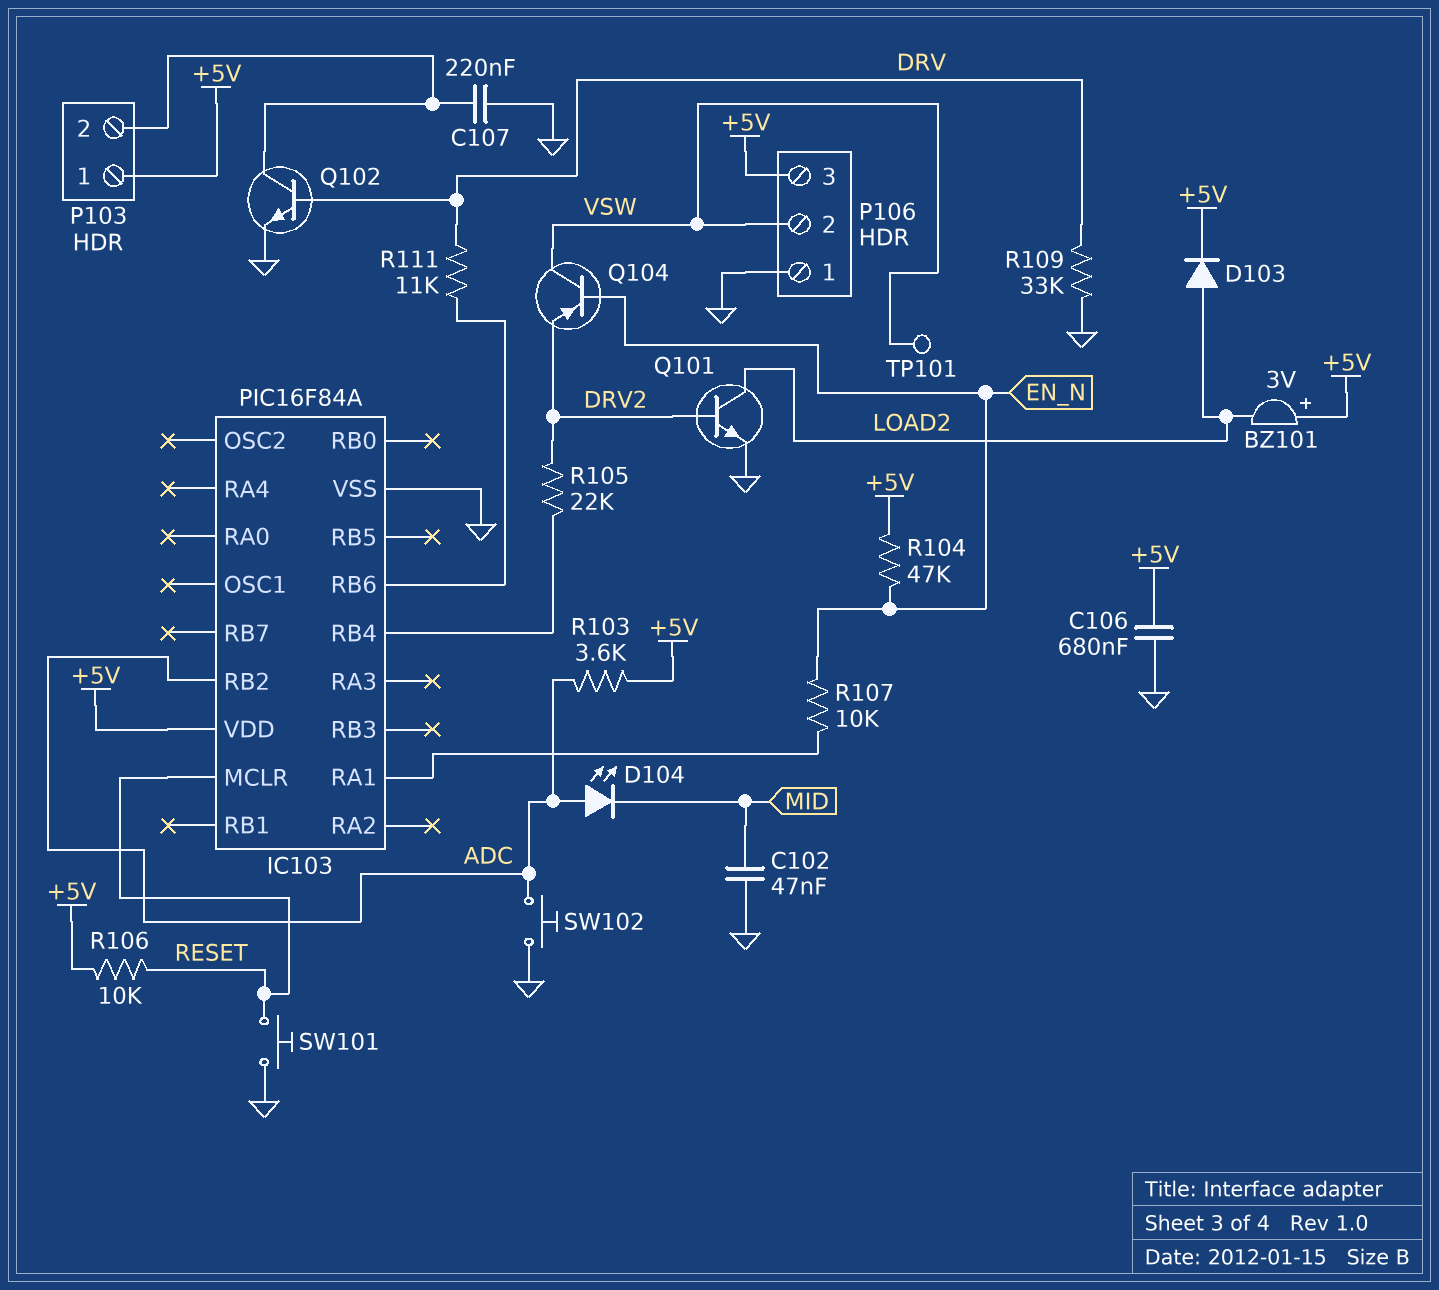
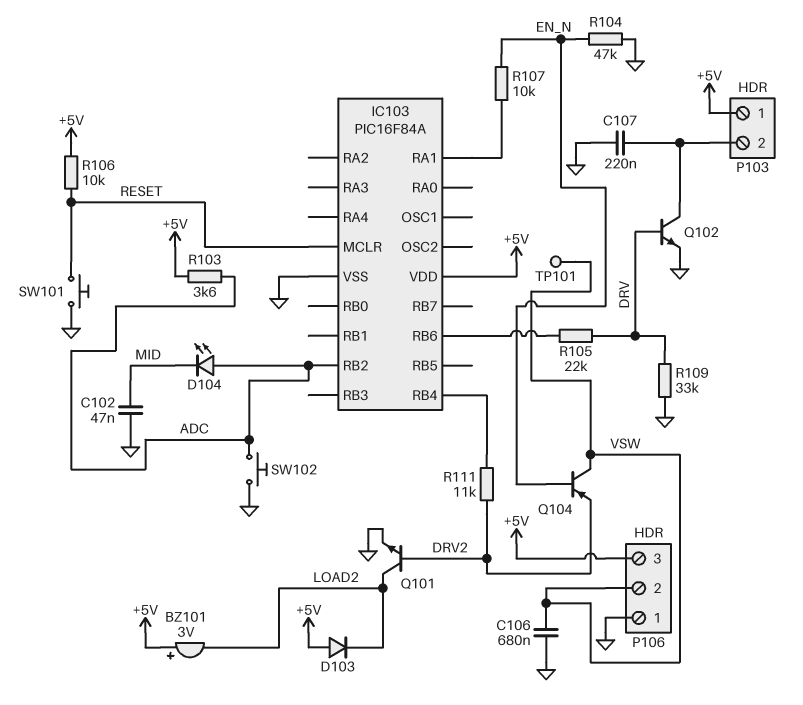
C106: 680nF (+5V, GND) -> 680nF (GND, VSW)
D103: diode (A LOAD2, K +5V) -> diode (A +5V, K LOAD2)
R104: 47k (+5V, EN_N) -> 47k (EN_N, GND)
R105: 22k (DRV2, IC103/RB4) -> 22k (DRV, IC103/RB6)
R111: 11k (DRV, IC103/RB6) -> 11k (DRV2, IC103/RB4)

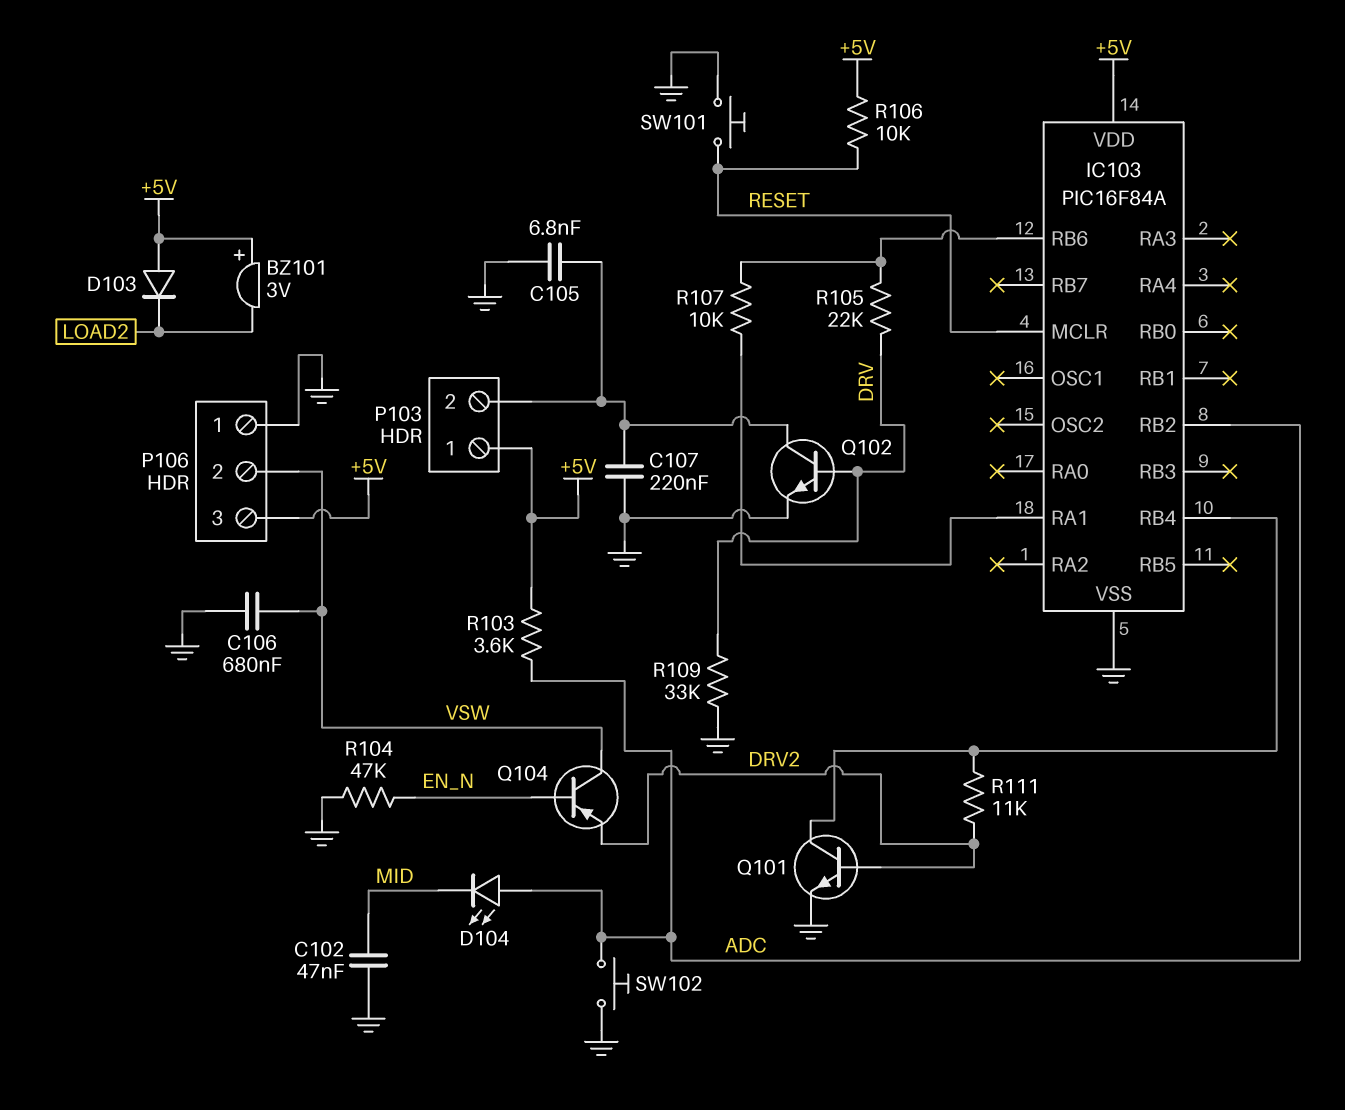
C105: none -> 6.8nF (GND, P103/2)
Q101: NPN (B DRV2, C LOAD2, E GND) -> NPN (B DRV2, C IC103/RB4, E GND)
R107: 10k (EN_N, IC103/RA1) -> 10k (IC103/RA1, IC103/RB6)
TP101: test point (VSW) -> none

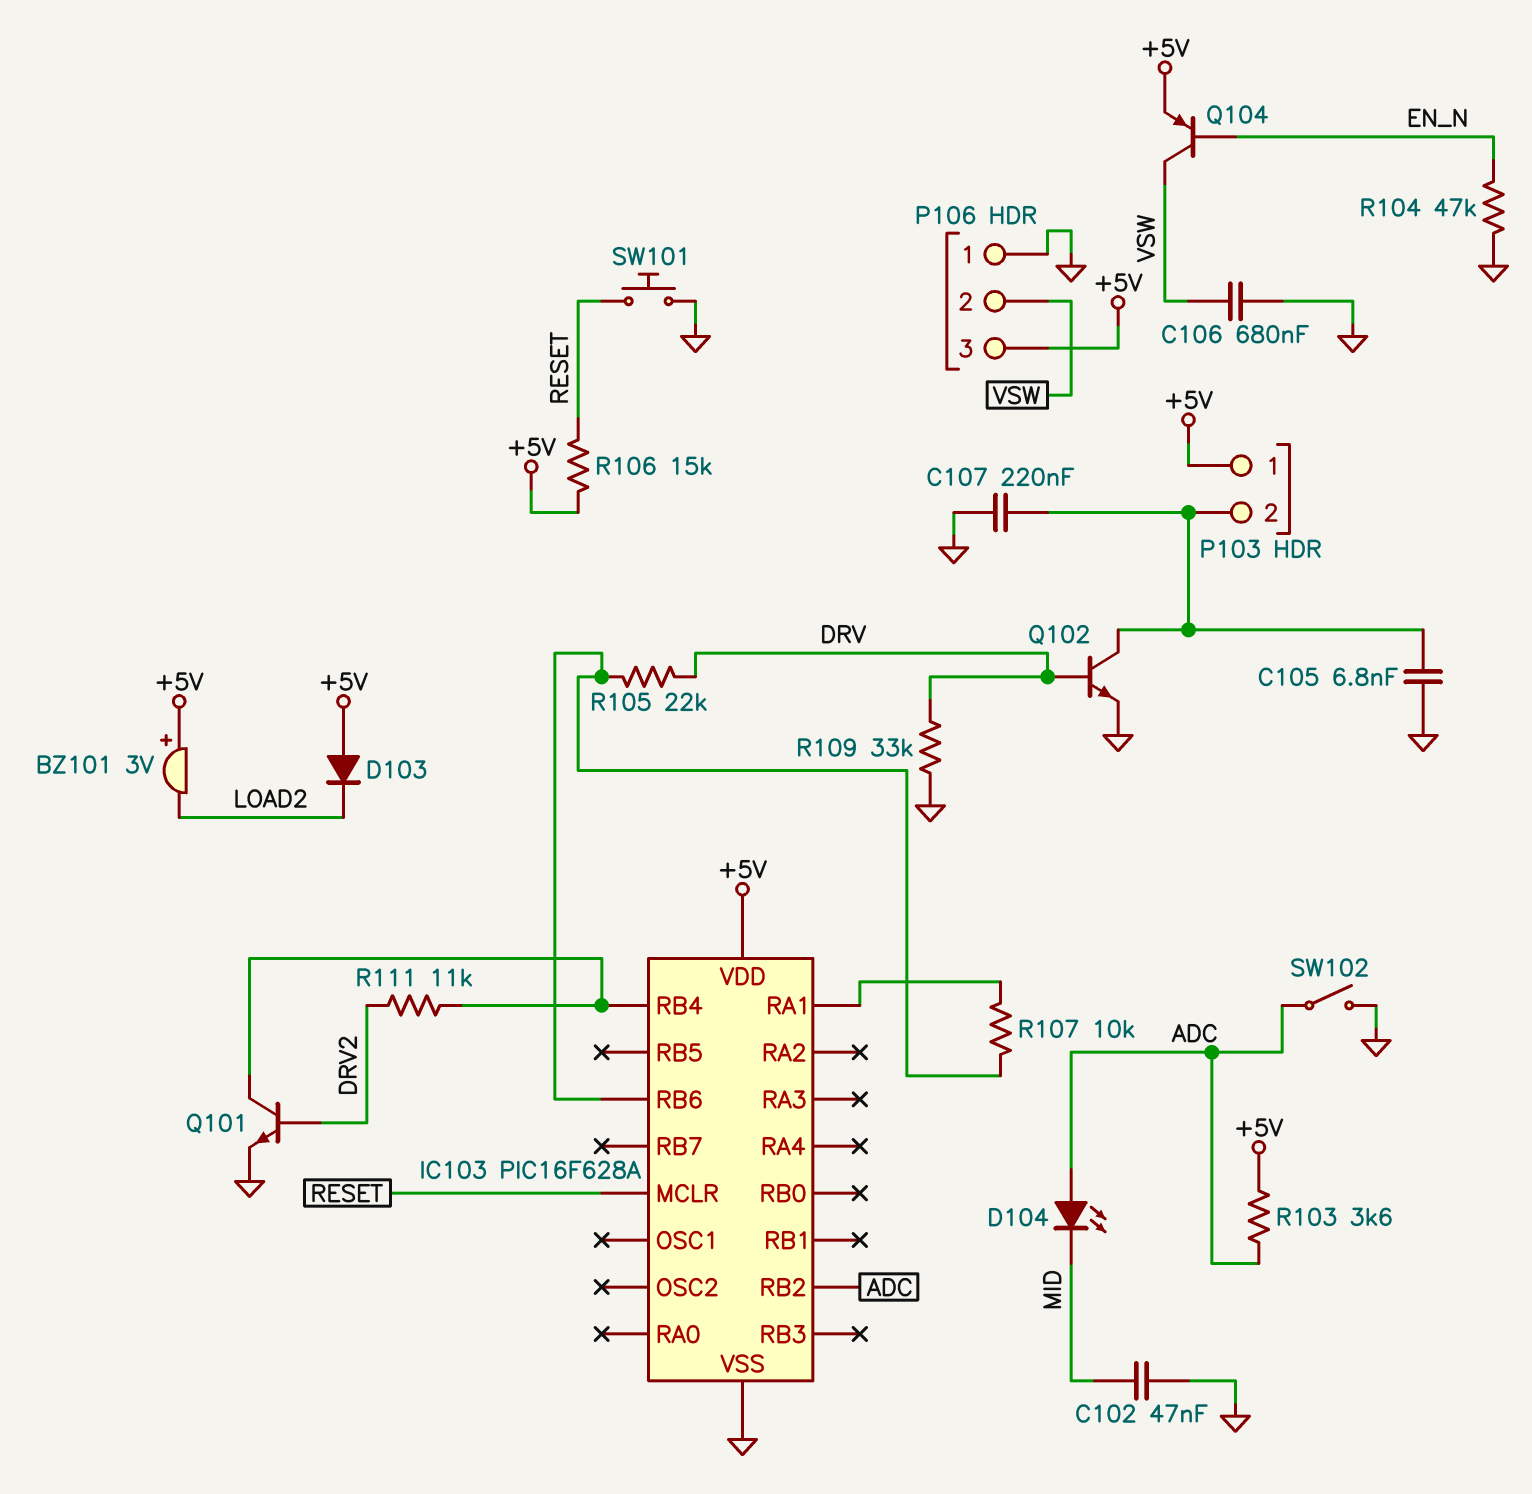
IC103: PIC16F84A -> PIC16F628A
Q104: PNP (B EN_N, C VSW, E DRV2) -> PNP (B EN_N, C VSW, E +5V)
R106: 10k (+5V, RESET) -> 15k (+5V, RESET)
SW102: button (ADC, GND) -> switch (ADC, GND)

